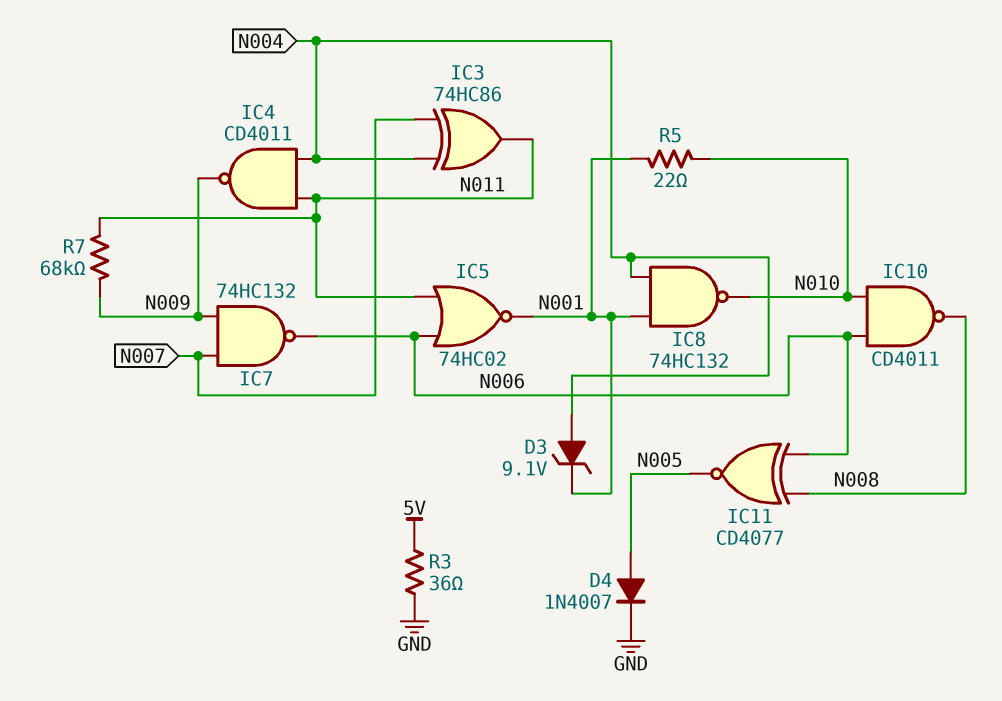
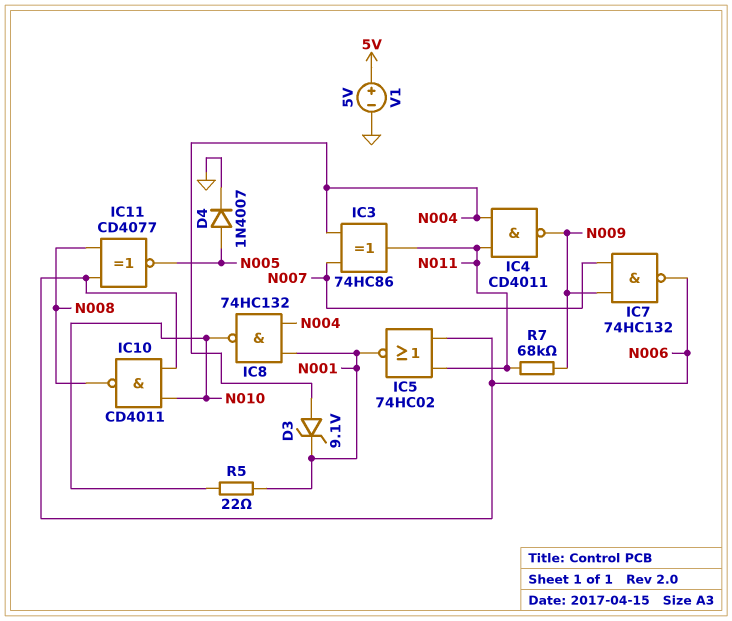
R3: 36 (5V, GND) -> none
V1: none -> 5V (plus 5V, minus GND)

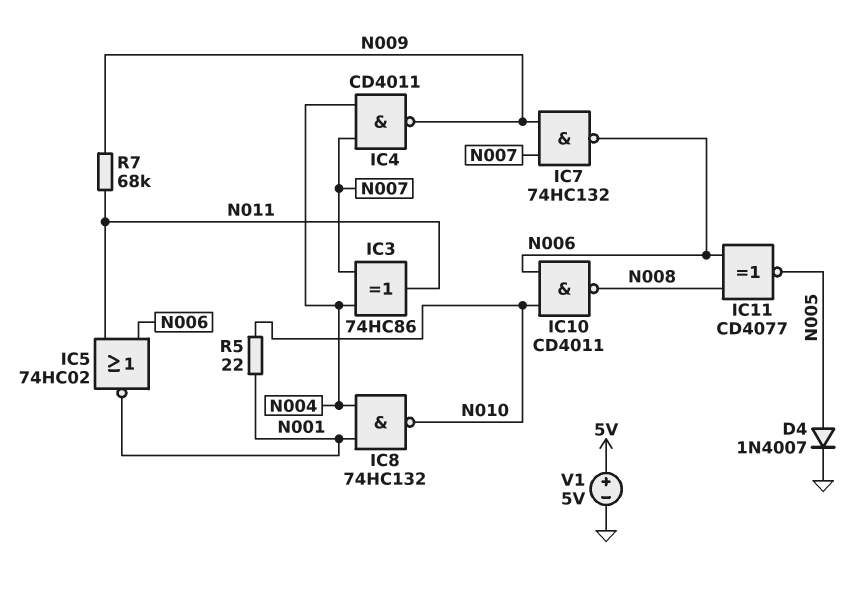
D3: zener 9.1V (A N004, K N001) -> none
IC4: NAND CD4011 (in N004, in N011, out N009) -> NAND CD4011 (in N004, in N007, out N009)

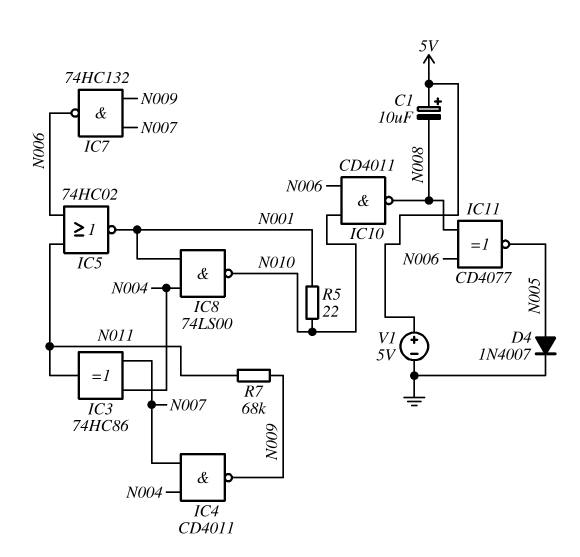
C1: none -> 10uF (plus 5V, minus N008)
IC8: NAND 74HC132 (in N001, in N004, out N010) -> NAND 74LS00 (in N001, in N004, out N010)

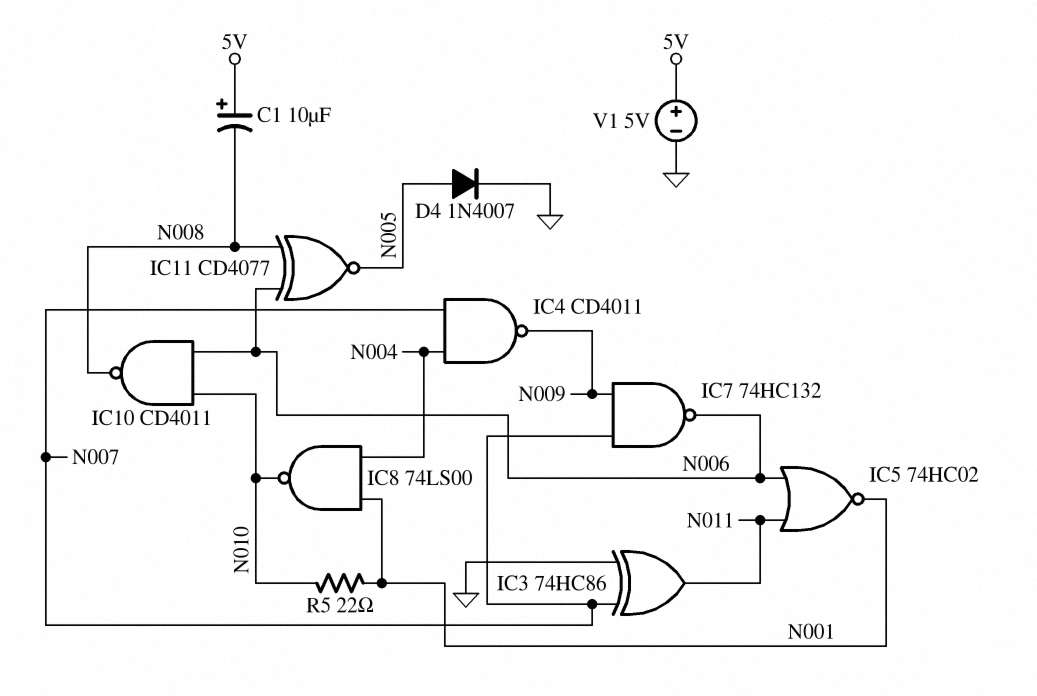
IC3: XOR 74HC86 (in N004, in N007, out N011) -> XOR 74HC86 (in GND, in N007, out N011)
R7: 68k (N009, N011) -> none

